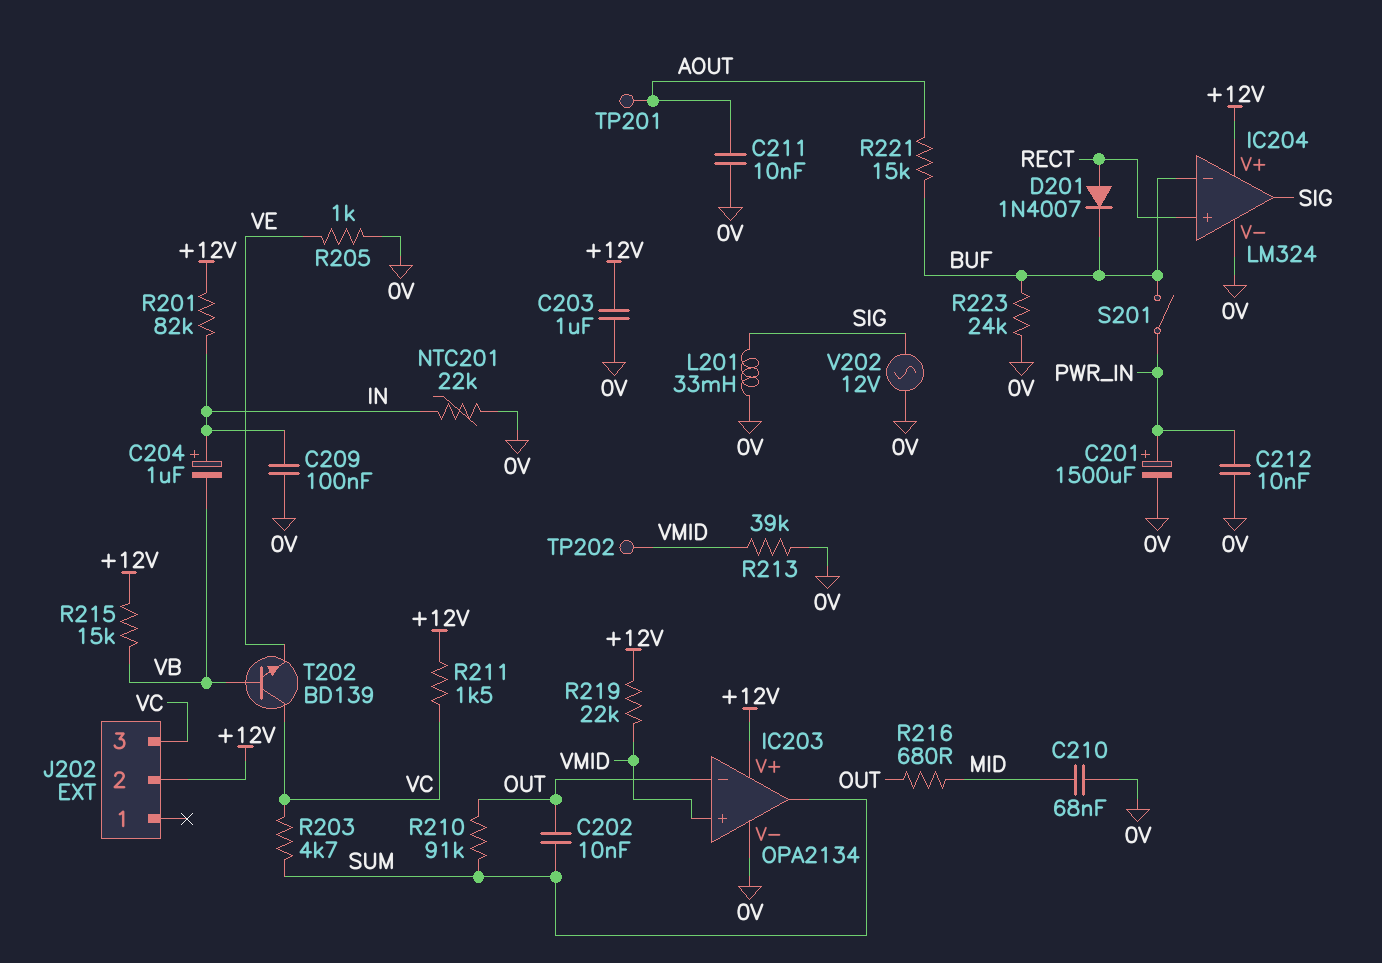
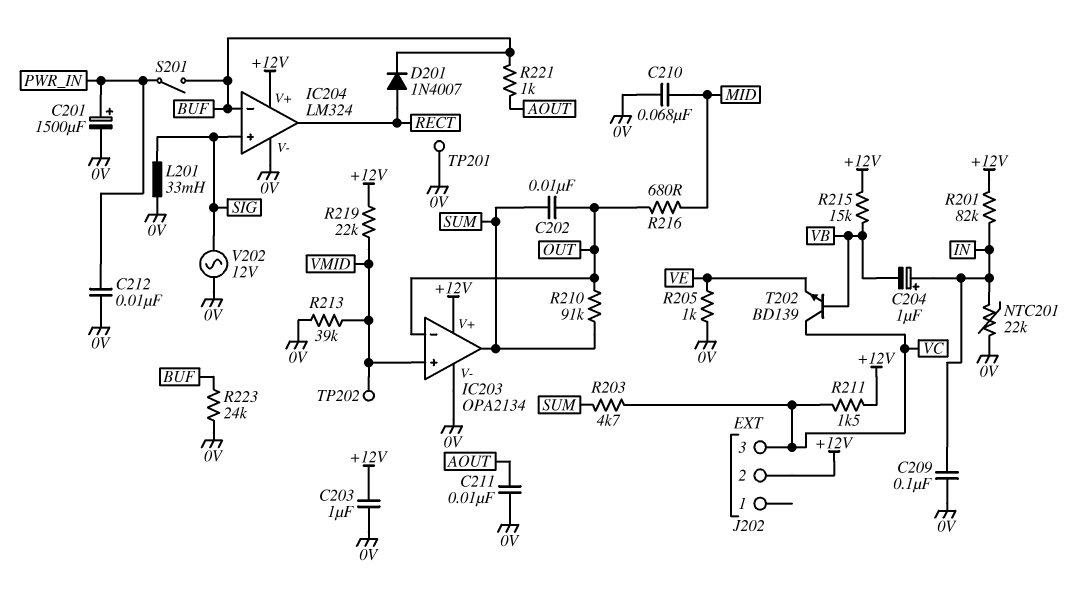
IC204 pin in+: RECT -> SIG
IC204 pin out: SIG -> RECT
R221: 15k (AOUT, BUF) -> 1k (AOUT, BUF)
TP201: test point (AOUT) -> test point (0V)

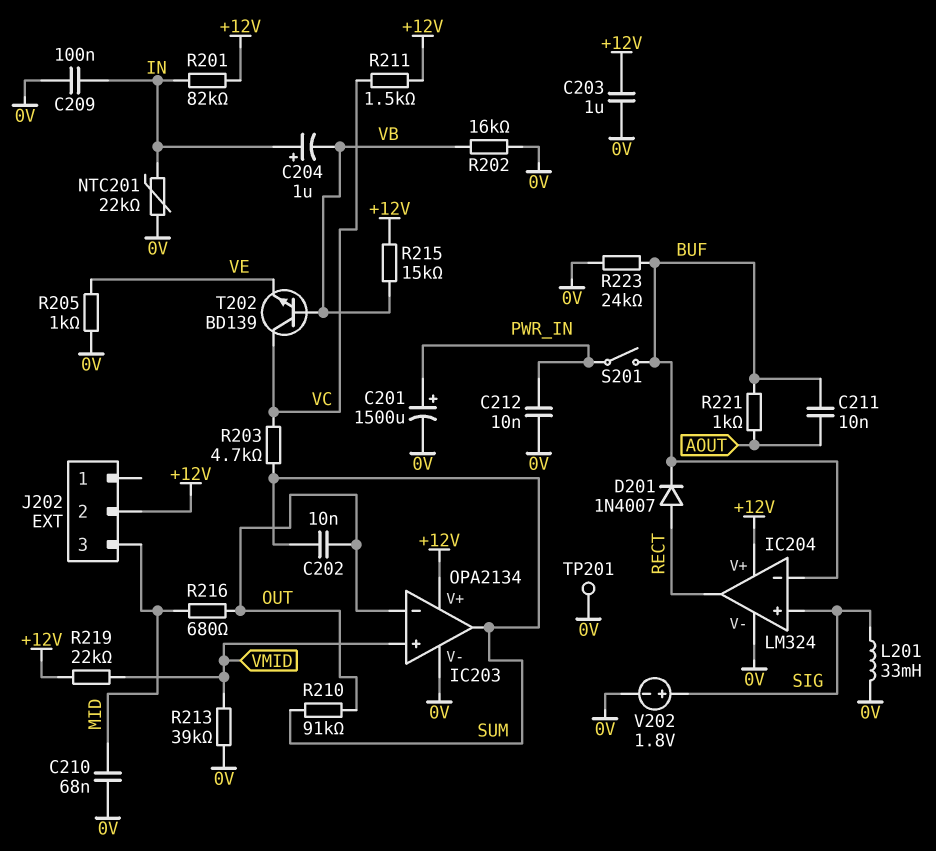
C211: 10nF (0V, AOUT) -> 10nF (AOUT, BUF)
J202 pin 3: VC -> MID
R202: none -> 16k (0V, VB)
TP202: test point (VMID) -> none
V202: AC 12V (0V, SIG) -> 1.8V (plus SIG, minus 0V)

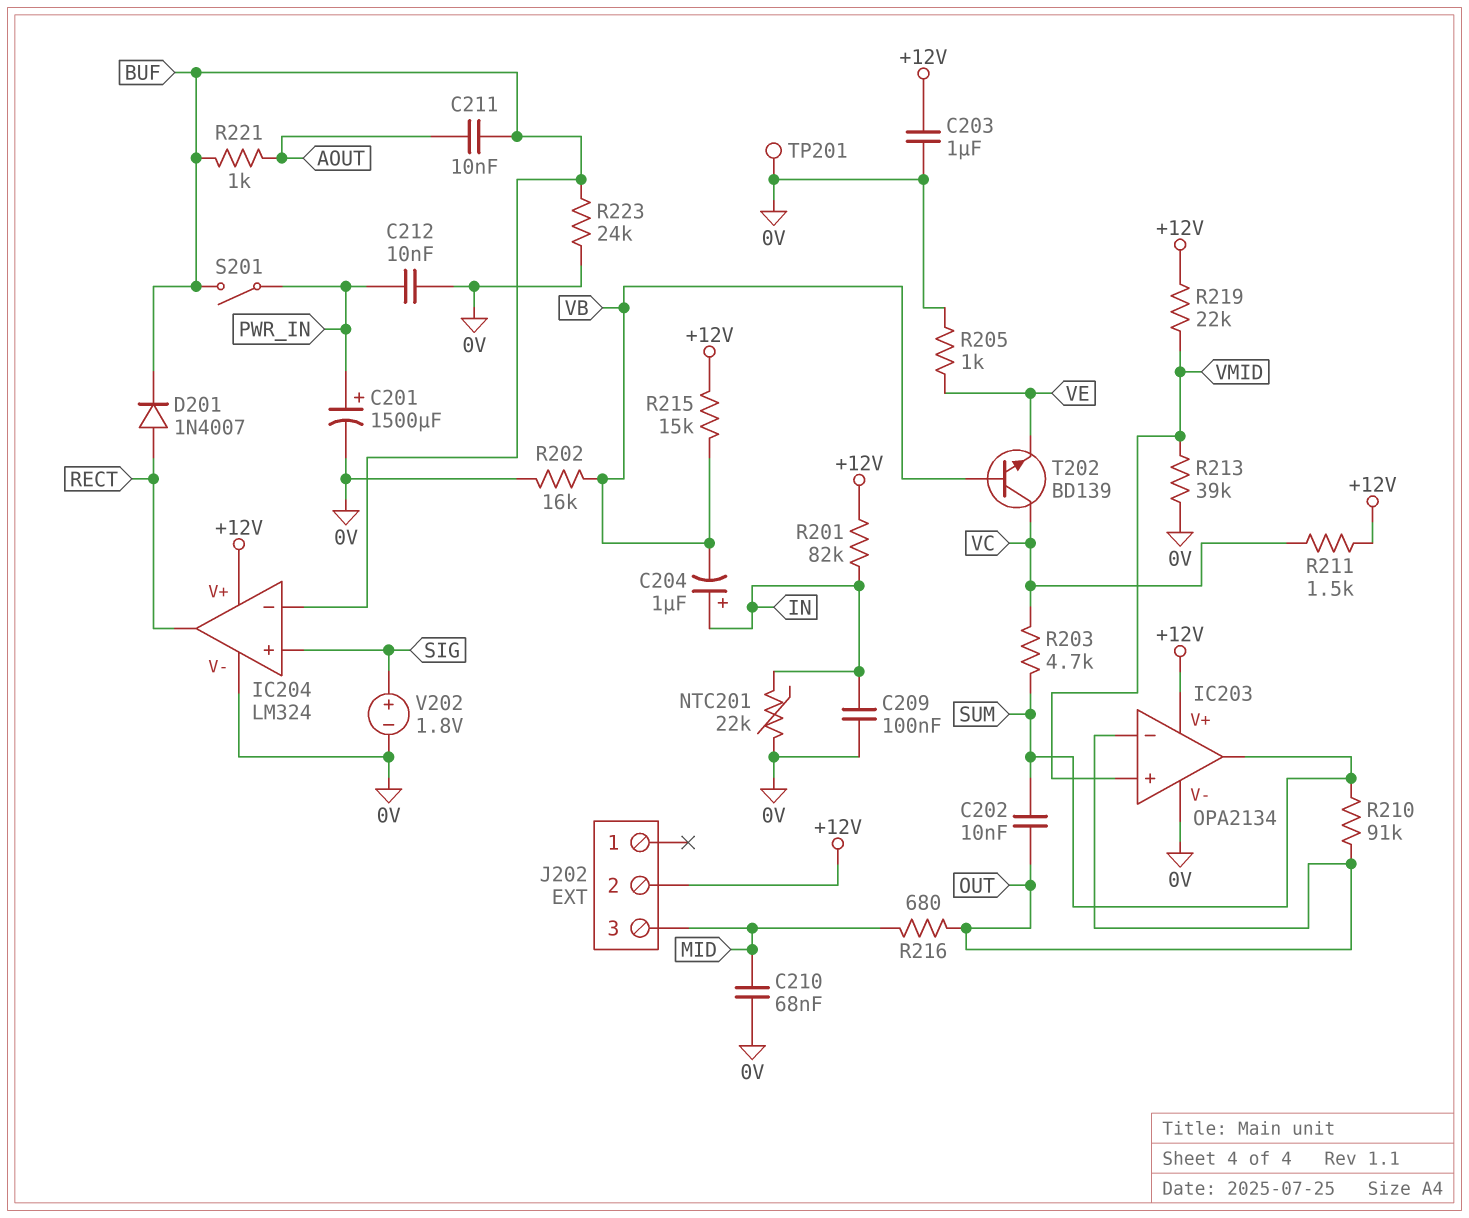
L201: 33mH (0V, SIG) -> none

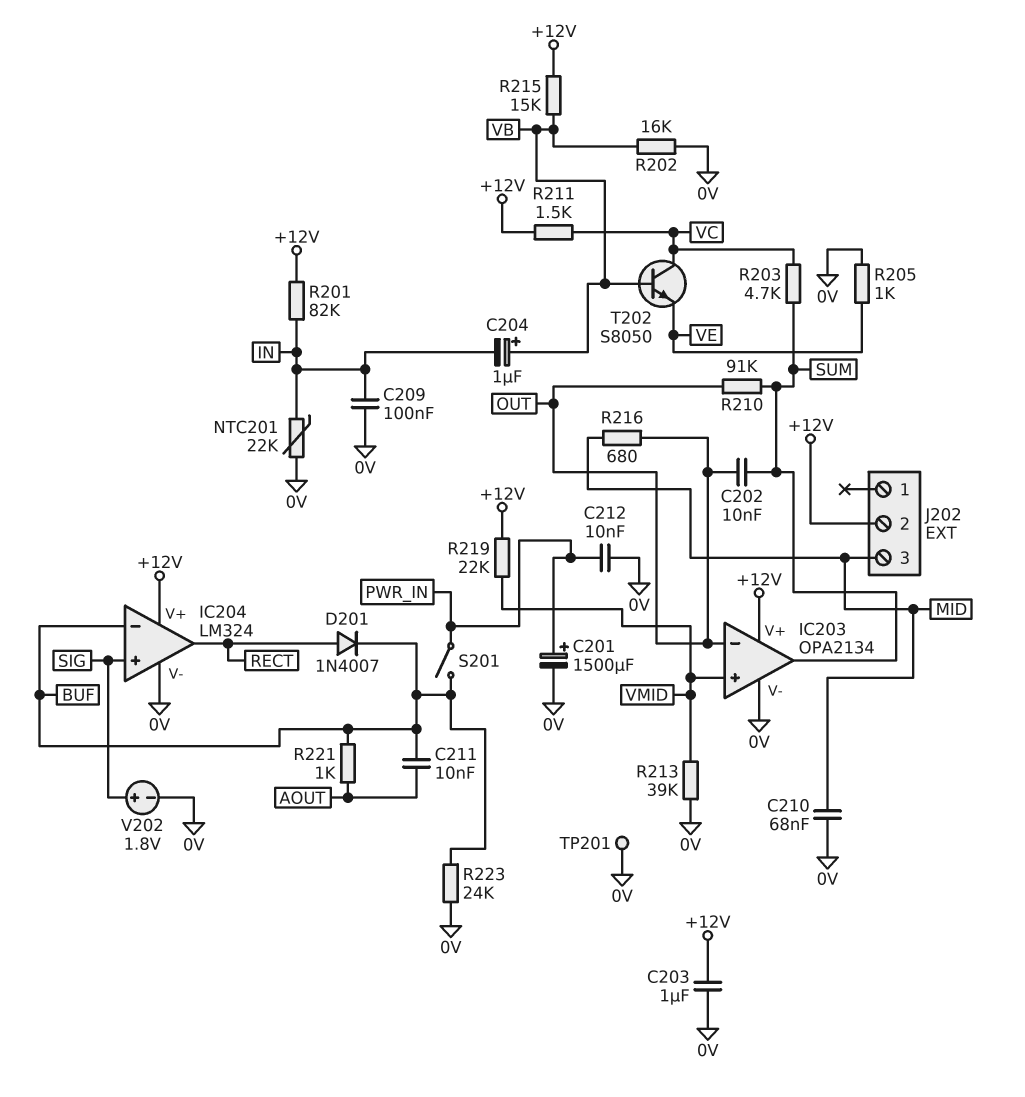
C204: 1uF (plus IN, minus VB) -> 1uF (plus VB, minus IN)
T202: NPN BD139 (B VB, C VC, E VE) -> NPN S8050 (B VB, C VC, E VE)

